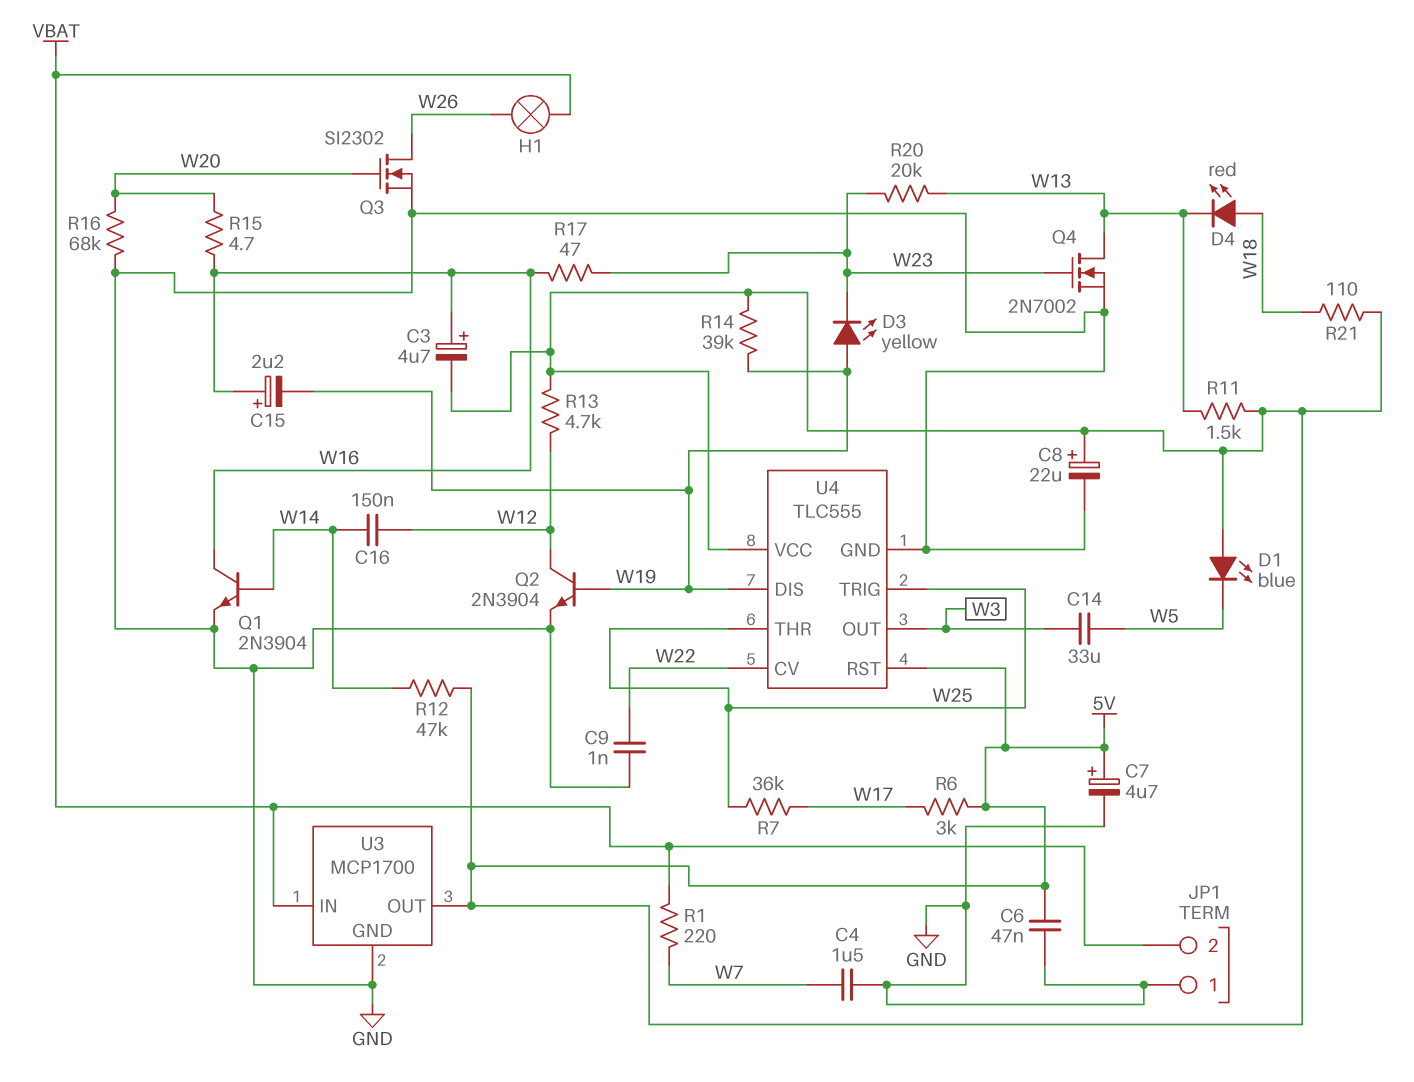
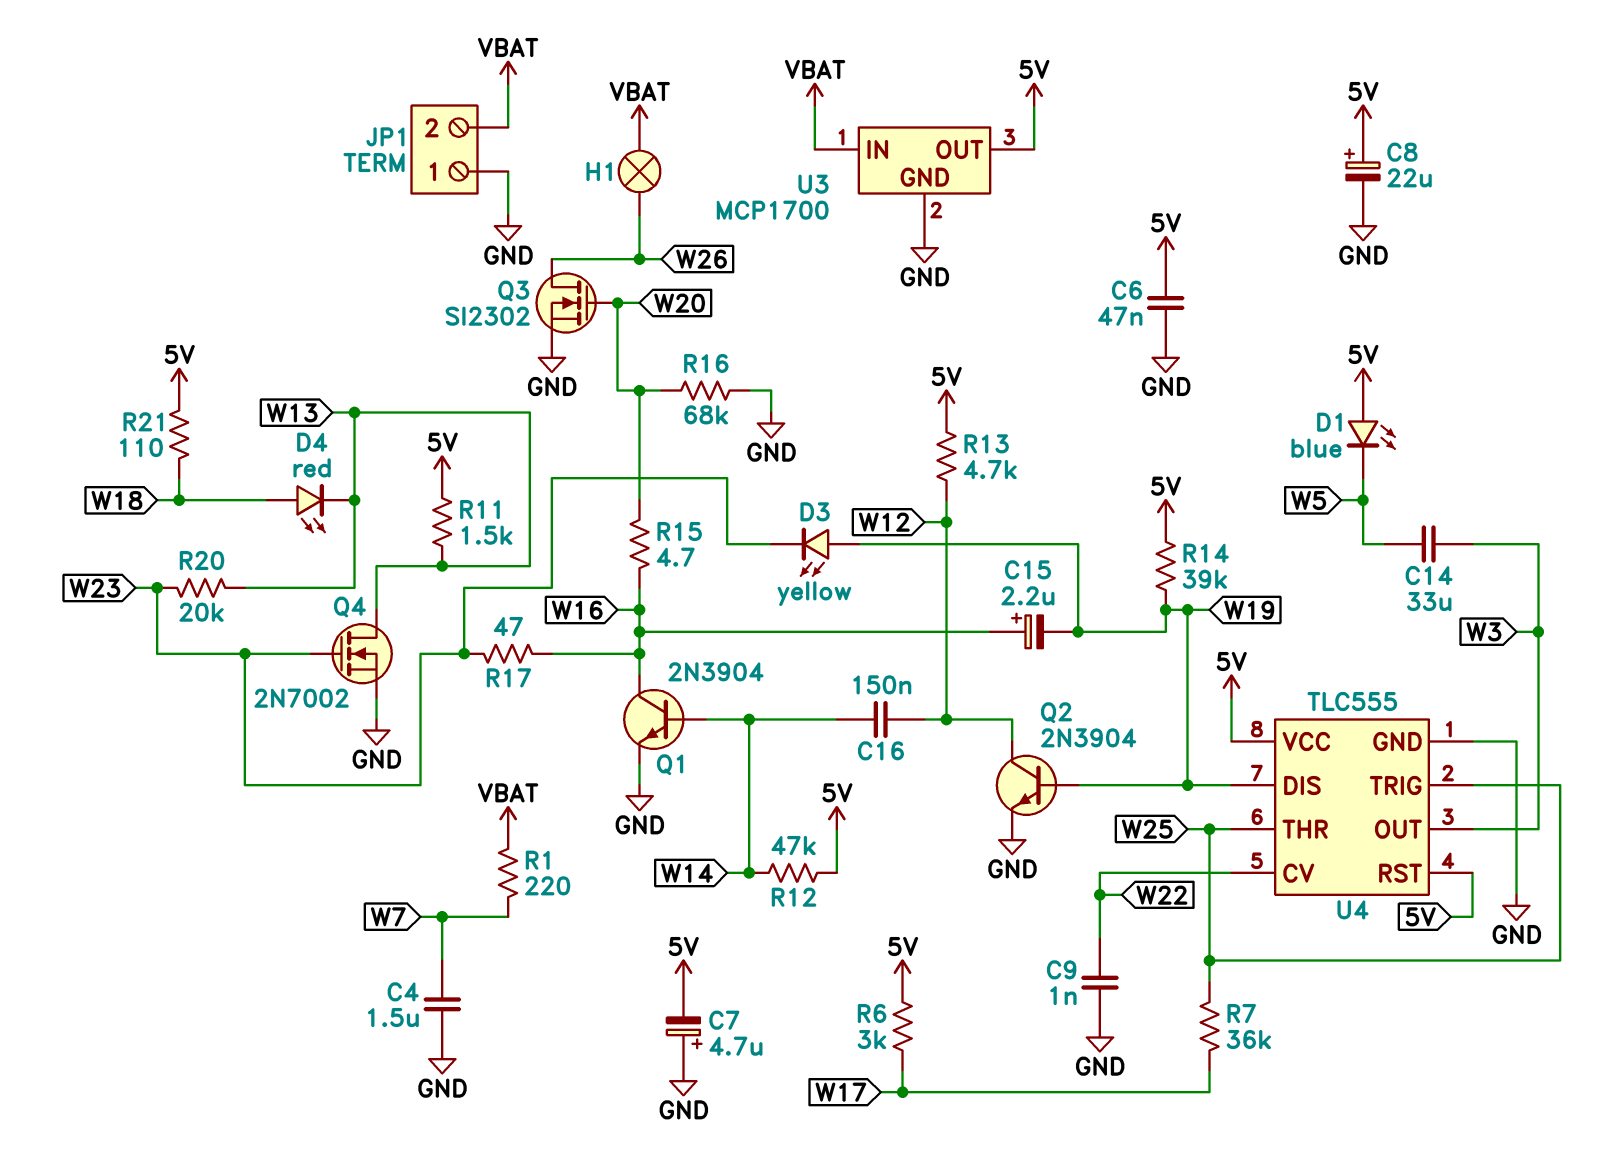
C3: 4.7uF (plus W16, minus 5V) -> none
C7: 4.7uF (plus 5V, minus GND) -> 4.7uF (plus GND, minus 5V)

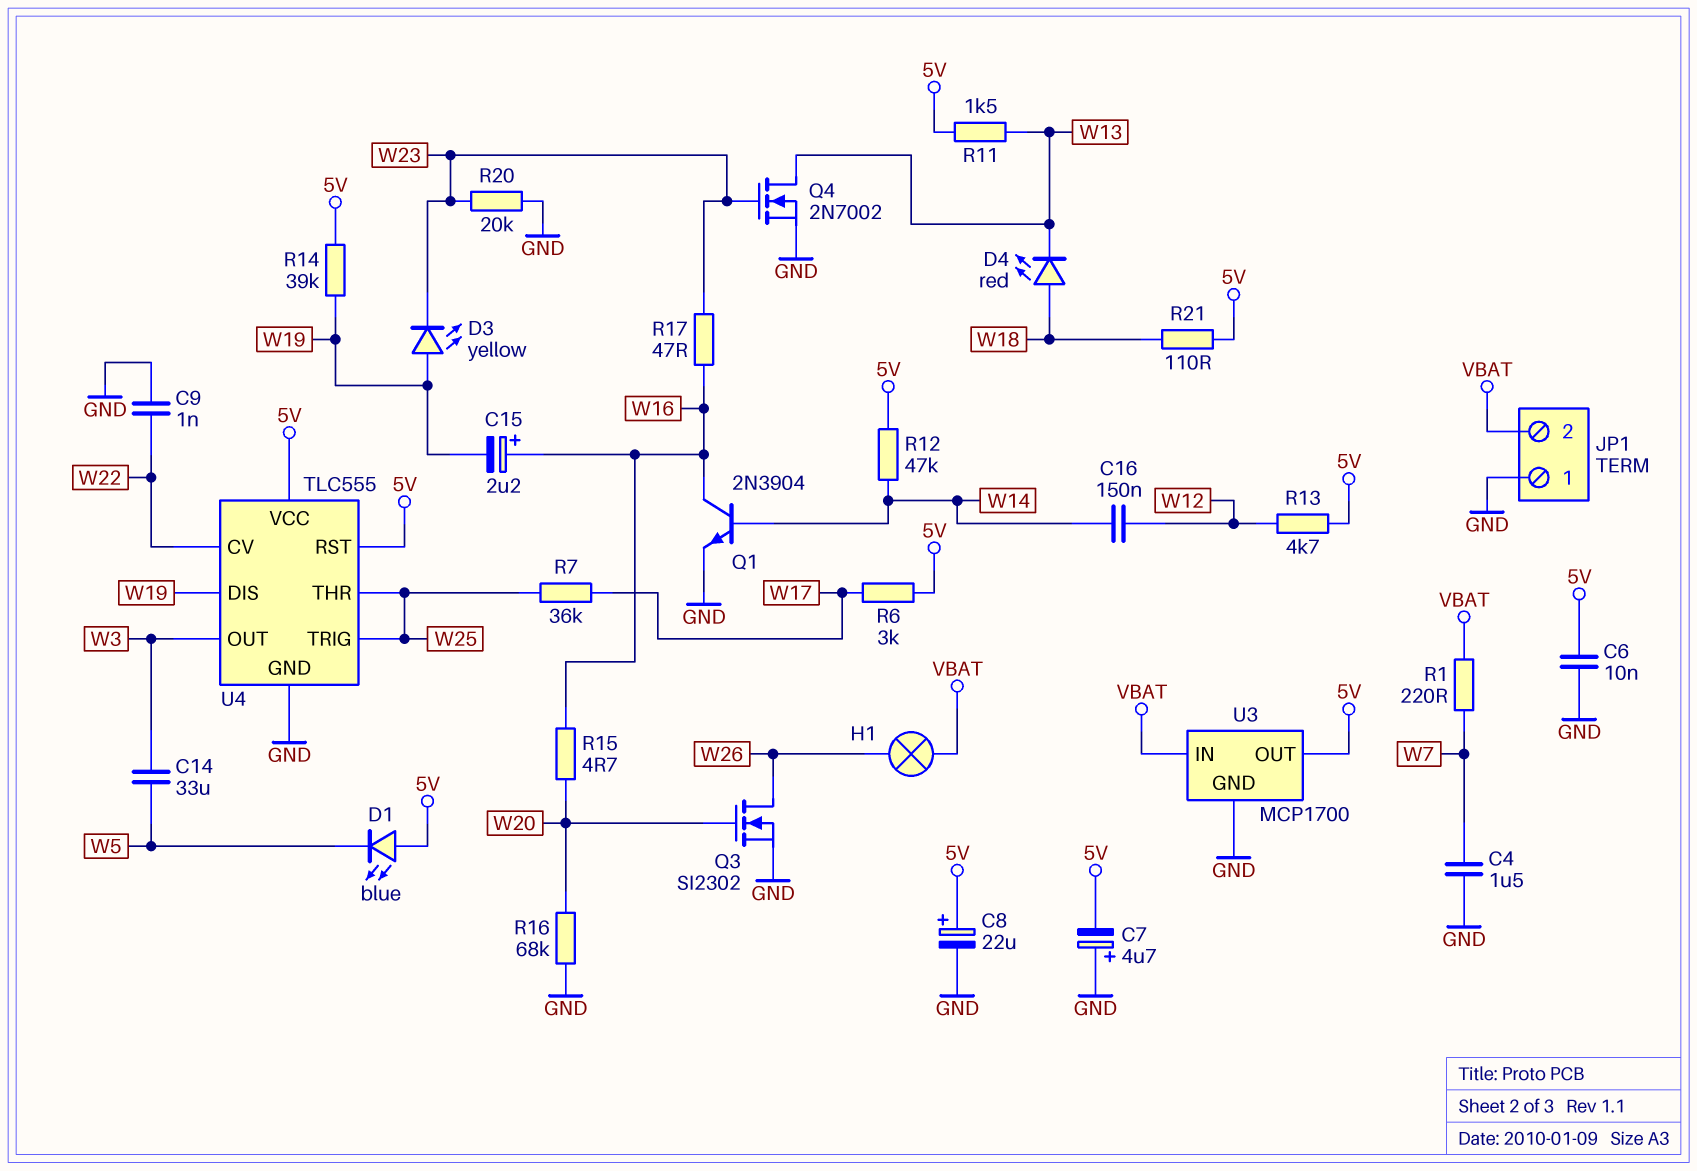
C6: 47nF (5V, GND) -> 10nF (5V, GND)
Q2: NPN 2N3904 (B W19, C W12, E GND) -> none
R20: 20k (W13, W23) -> 20k (GND, W23)

